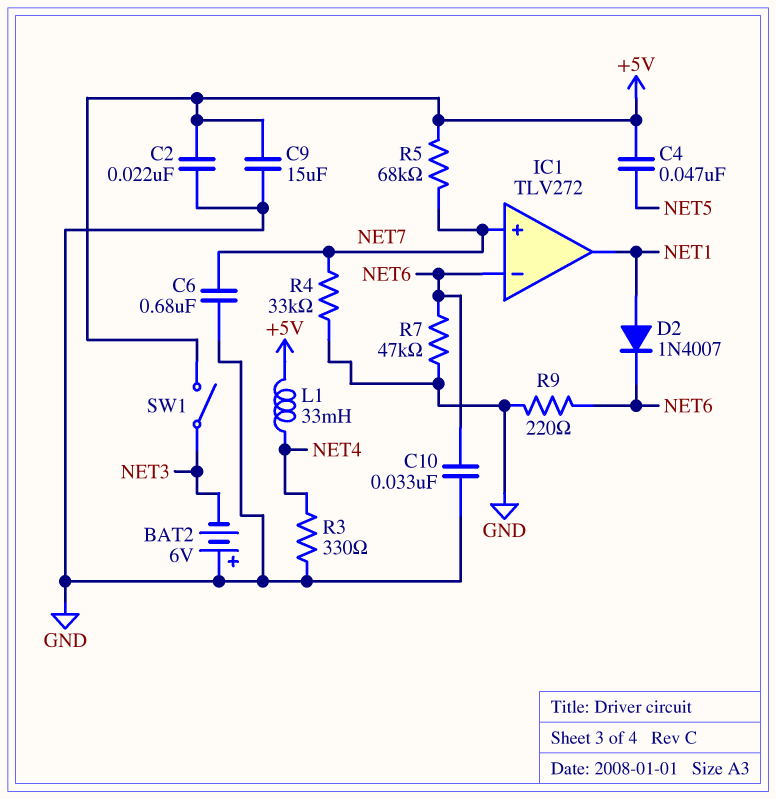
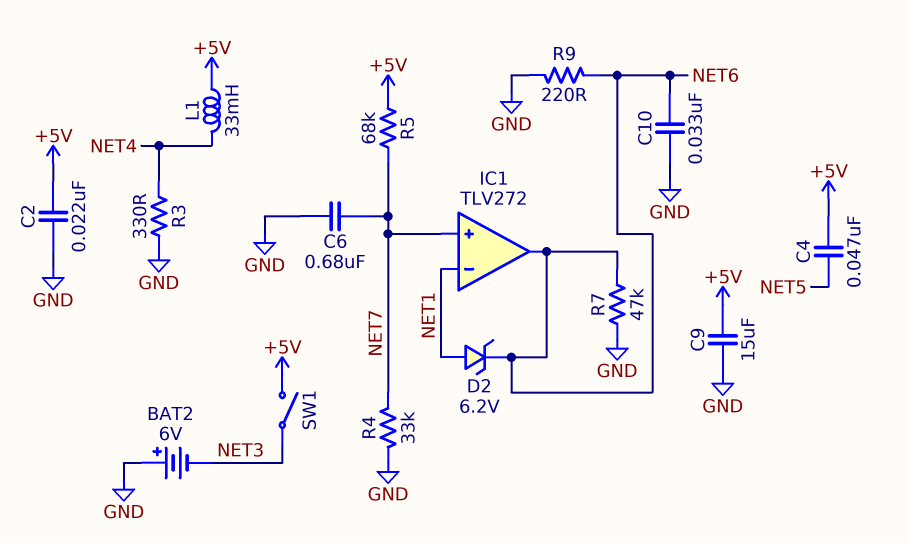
D2: diode 1N4007 (A NET1, K NET6) -> zener 6.2V (A NET1, K NET6)
IC1 pin in-: NET6 -> NET1
IC1 pin out: NET1 -> NET6

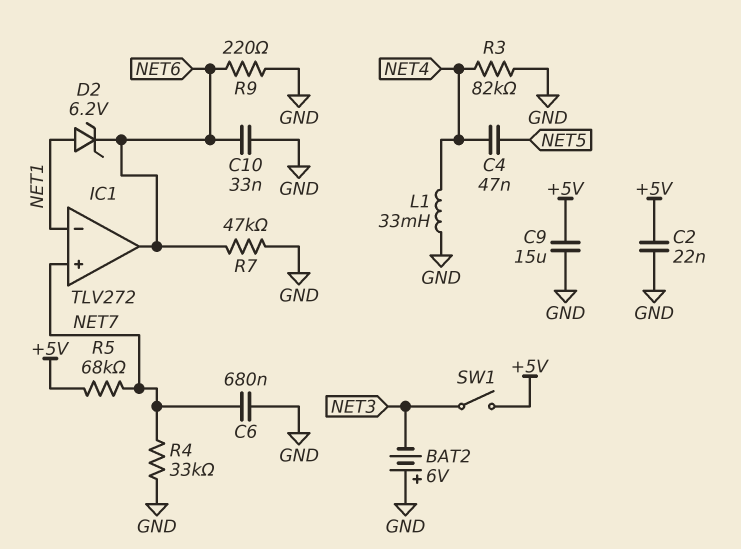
C4: 47nF (+5V, NET5) -> 47nF (NET4, NET5)
L1: 33mH (+5V, NET4) -> 33mH (GND, NET4)
R3: 330 (GND, NET4) -> 82k (GND, NET4)

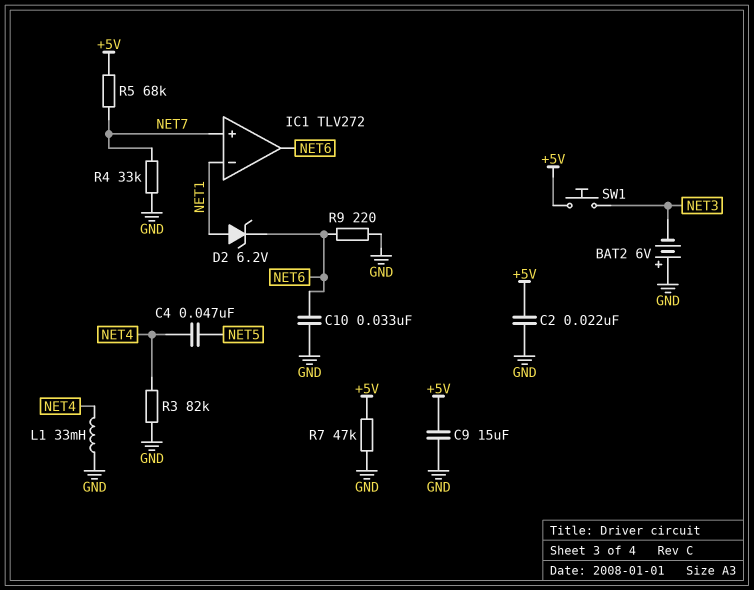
C6: 680nF (GND, NET7) -> none
R7: 47k (GND, NET6) -> 47k (+5V, GND)
SW1: switch (+5V, NET3) -> button (+5V, NET3)

